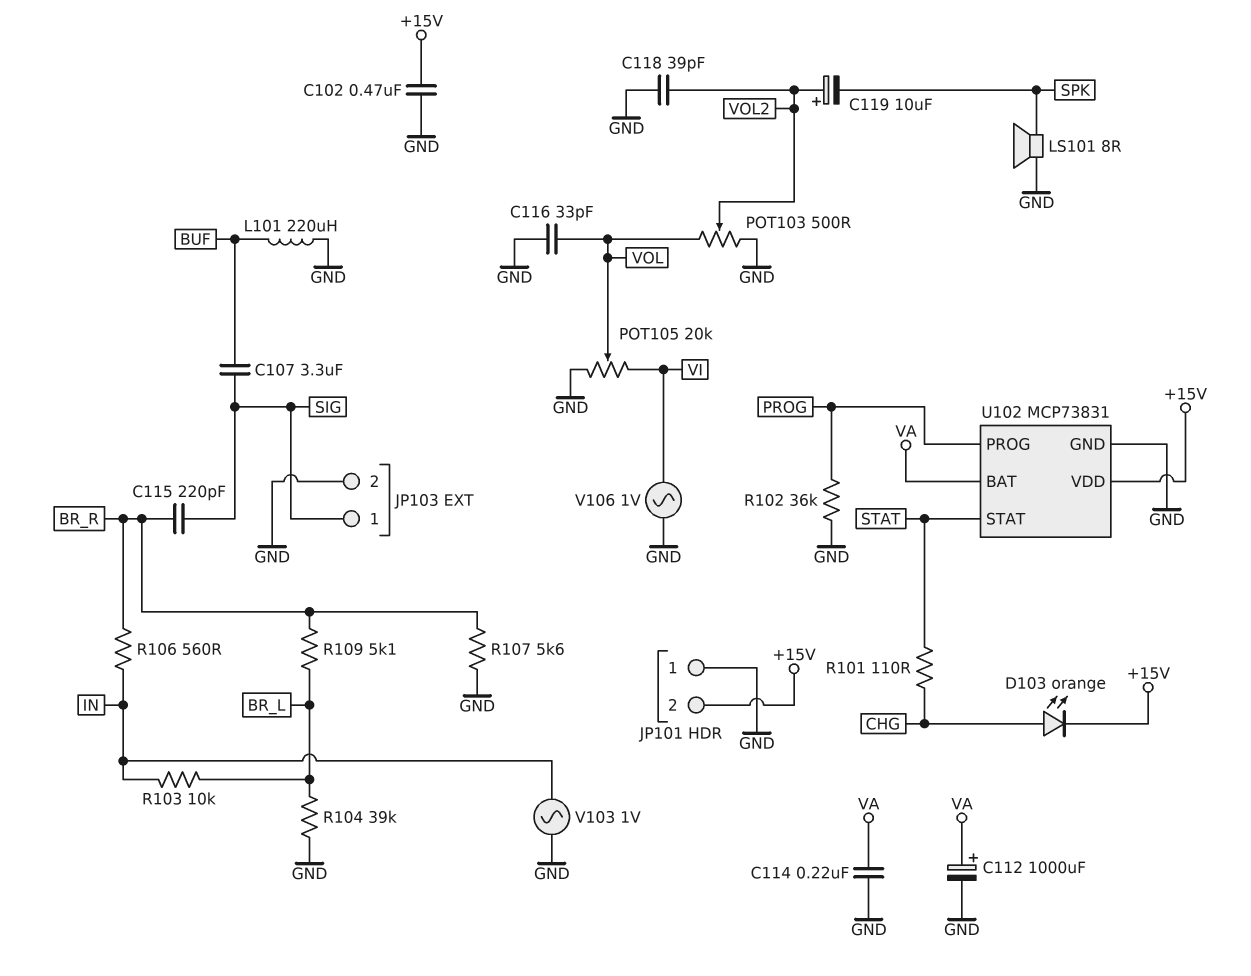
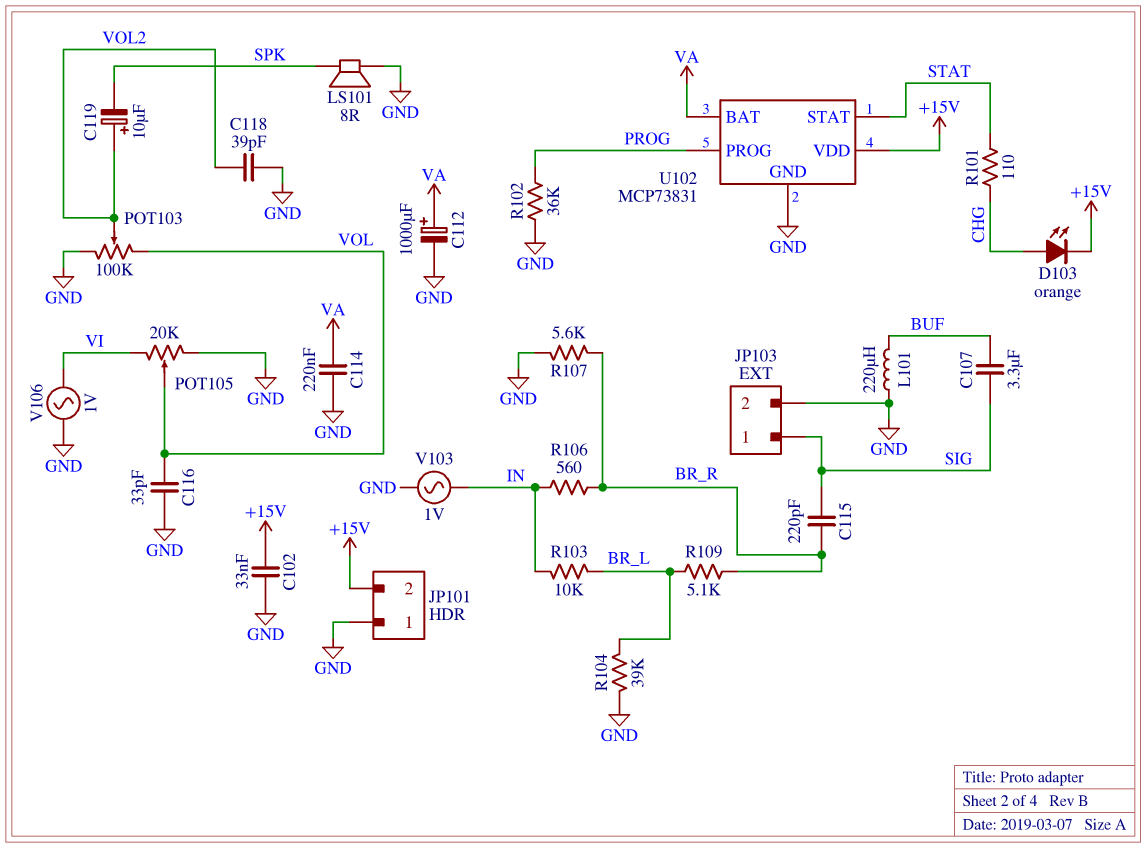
C102: 470nF (+15V, GND) -> 33nF (+15V, GND)
POT103: 500 (GND, VOL, wiper VOL2) -> 100k (GND, VOL, wiper VOL2)

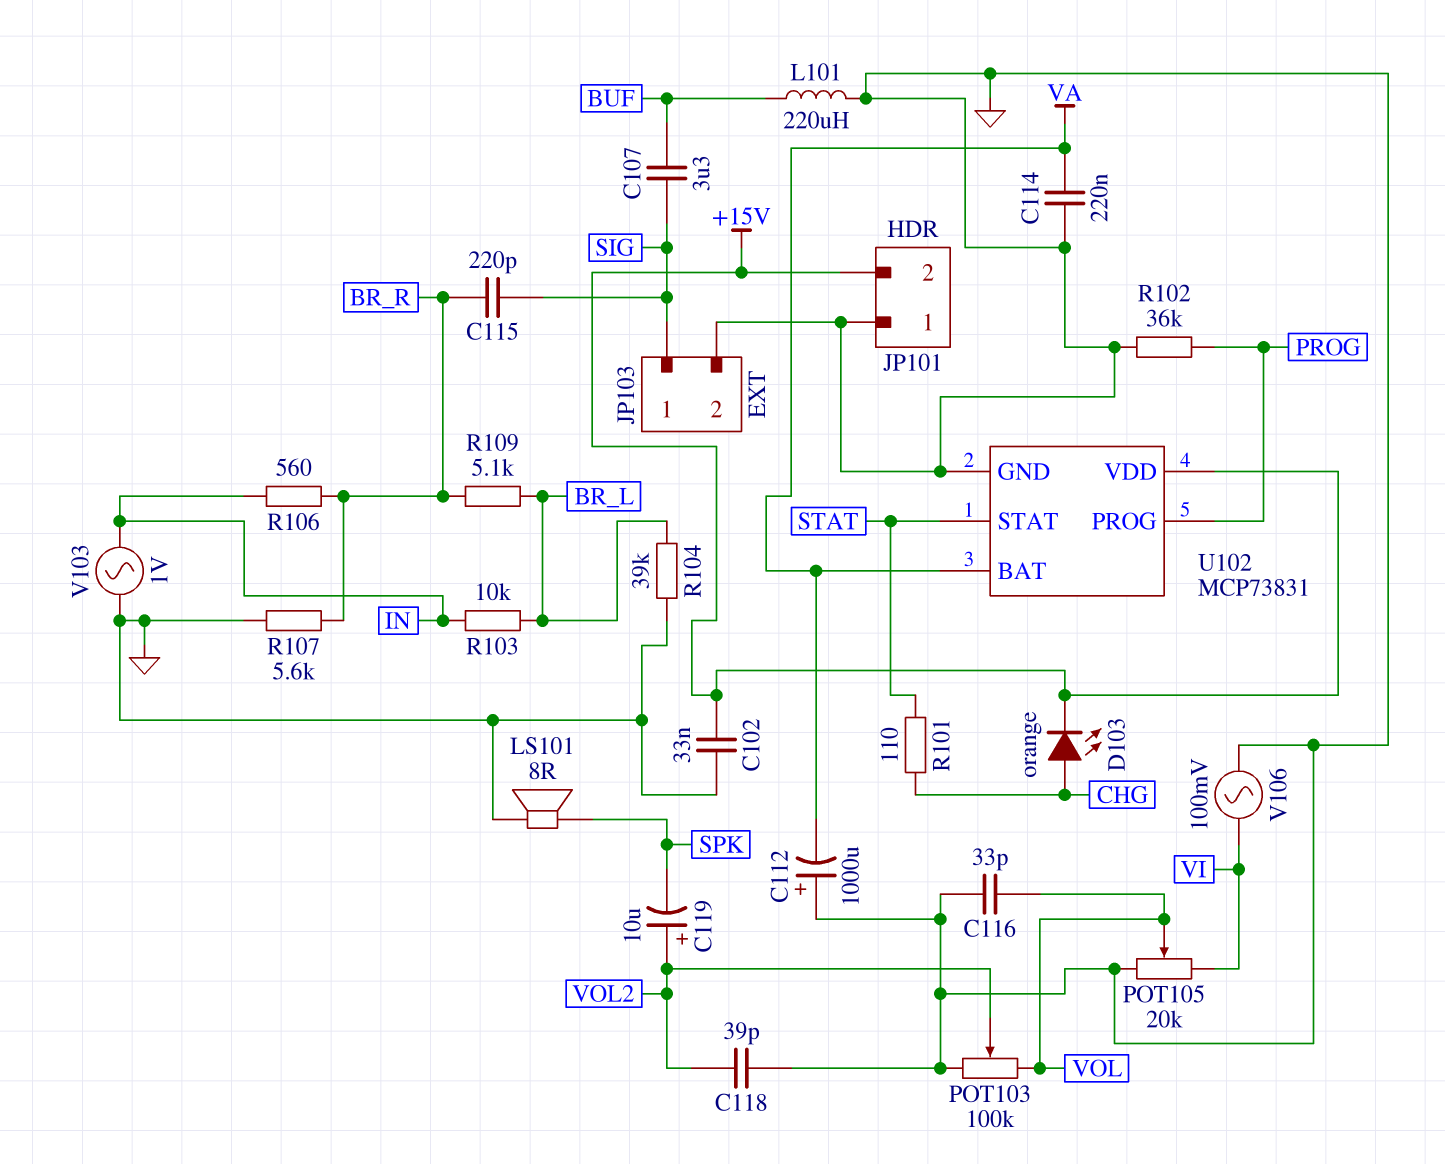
C112: 1000uF (plus VA, minus GND) -> 1000uF (plus GND, minus VA)
V106: AC 1V (GND, VI) -> AC 100mV (GND, VI)

